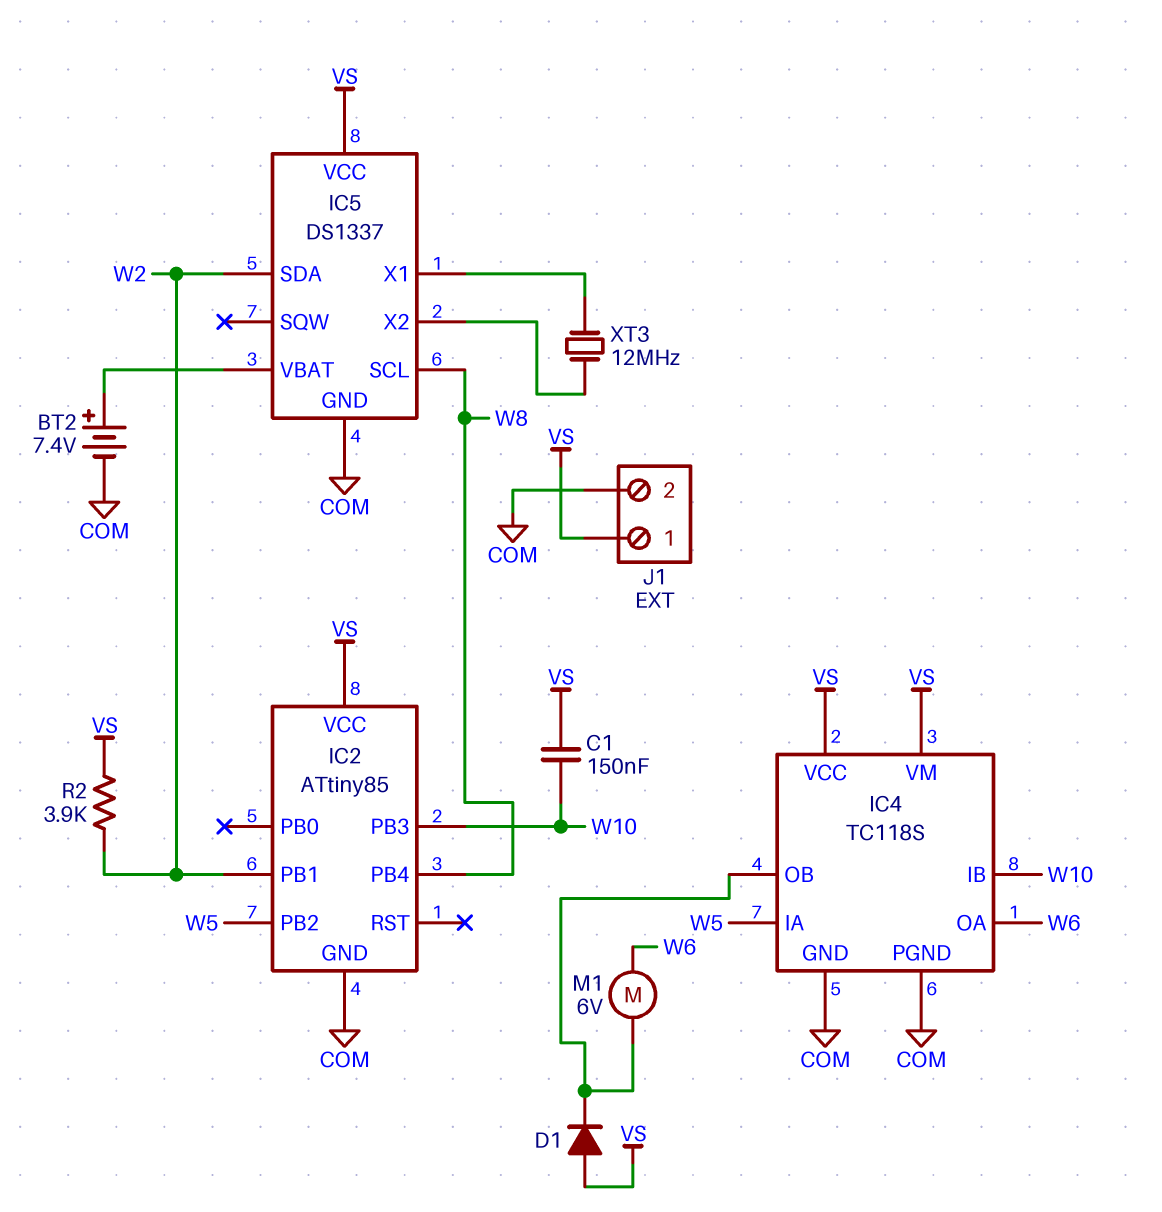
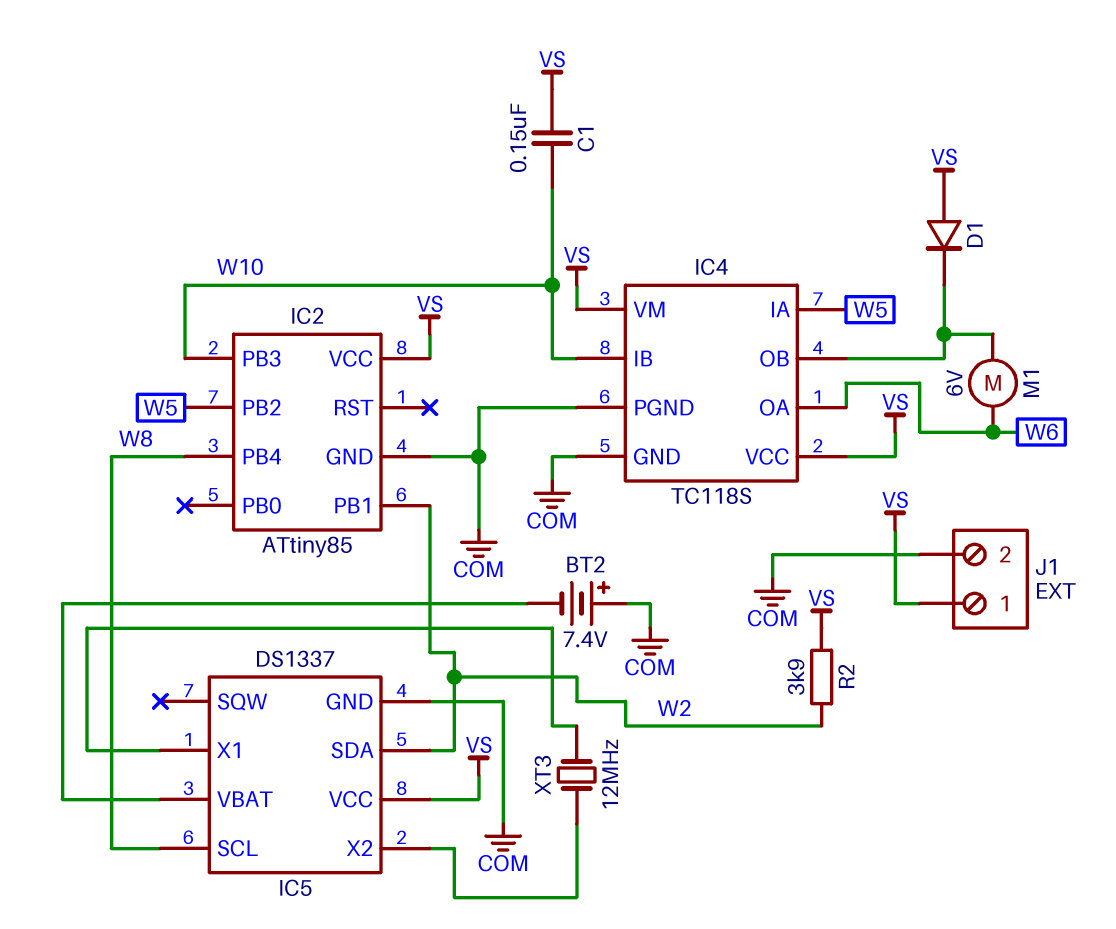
BT2: 7.4V (plus IC5/VBAT, minus COM) -> 7.4V (plus COM, minus IC5/VBAT)

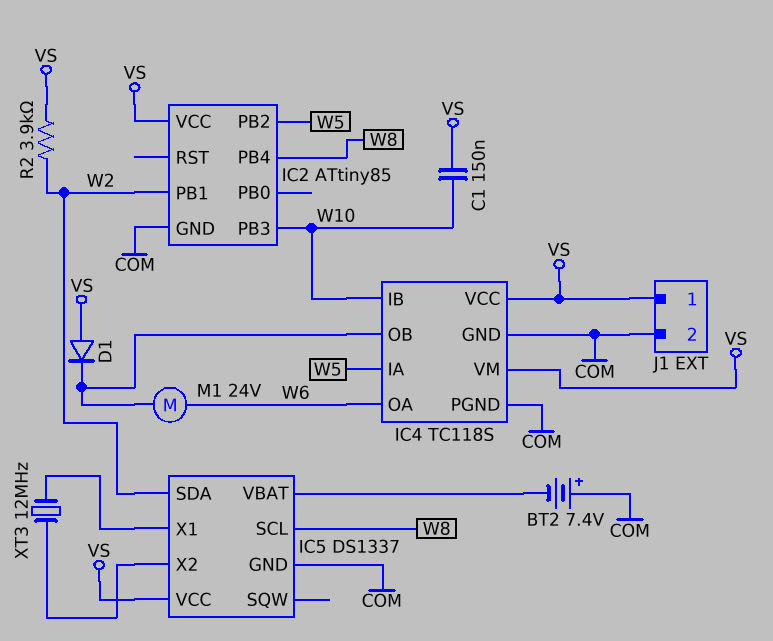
M1: motor 6V (IC4/OB, W6) -> motor 24V (IC4/OB, W6)

